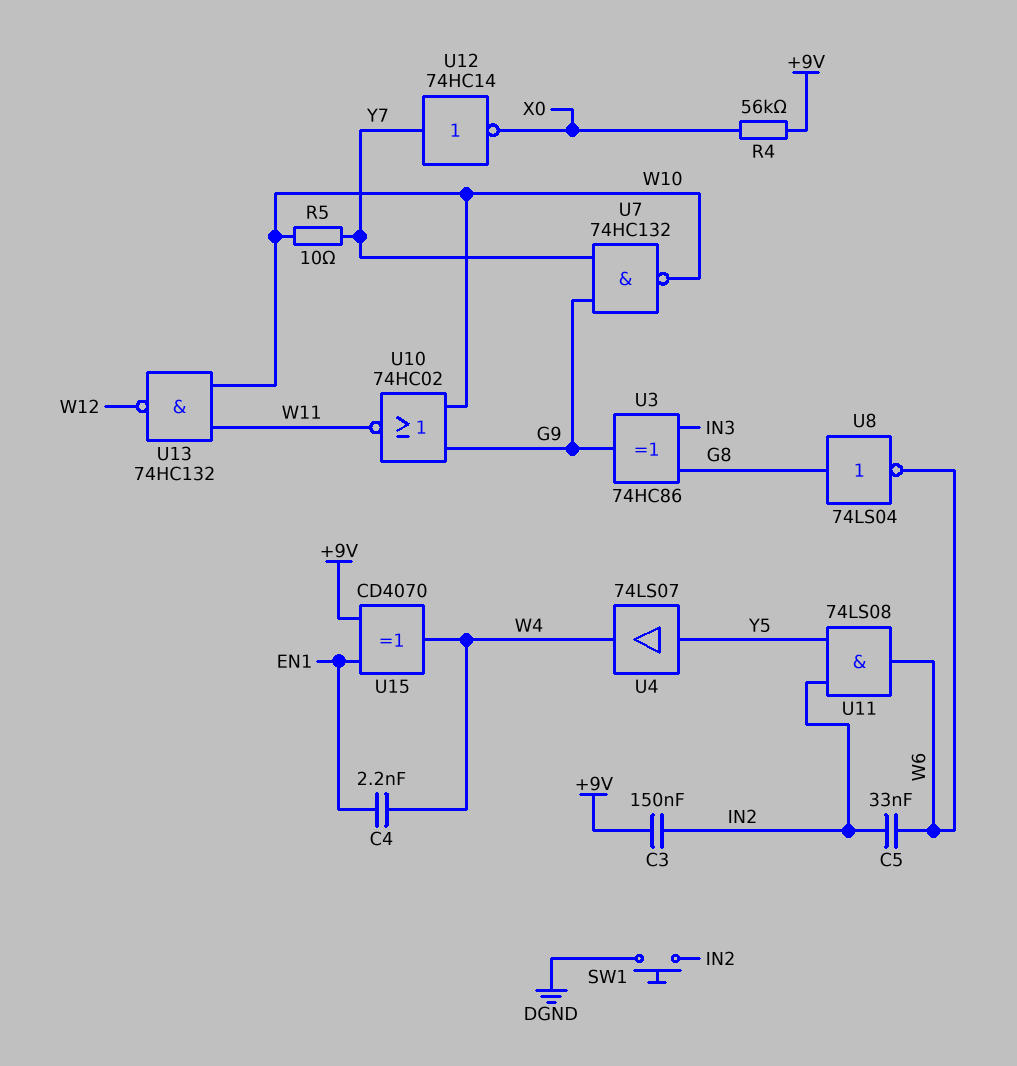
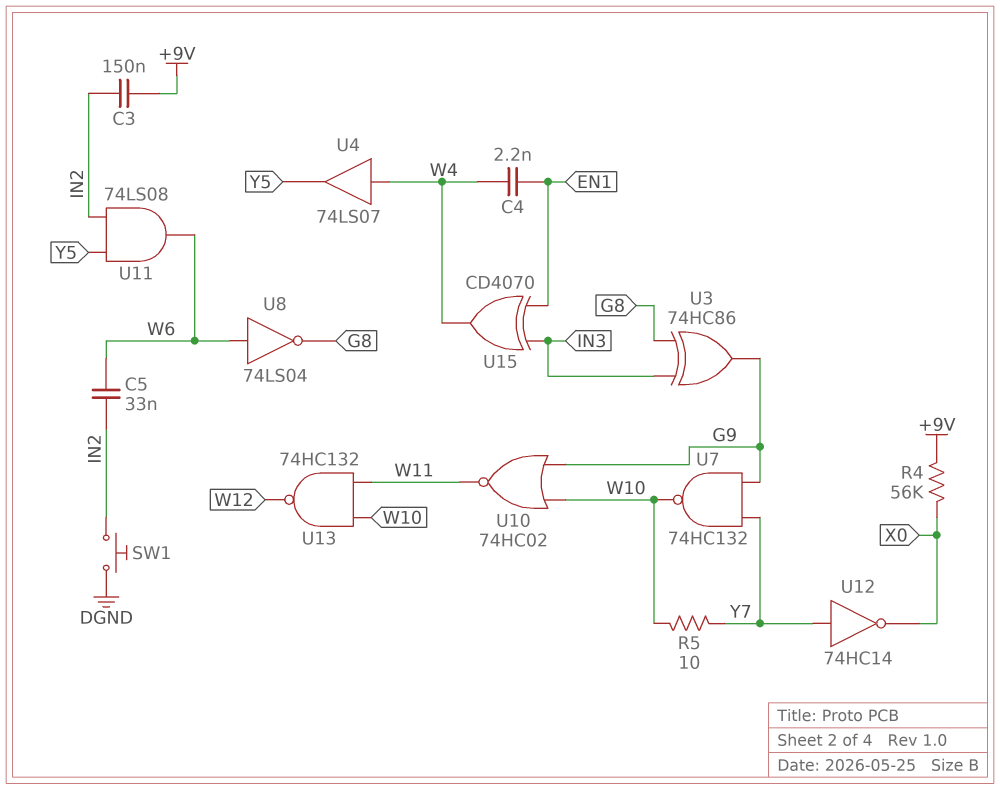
U4: buffer 74LS07 (in Y5, out W4) -> buffer 74LS07 (in W4, out Y5)
U8: NOT 74LS04 (in G8, out W6) -> NOT 74LS04 (in W6, out G8)
U15: XOR CD4070 (in +9V, in EN1, out W4) -> XOR CD4070 (in EN1, in IN3, out W4)

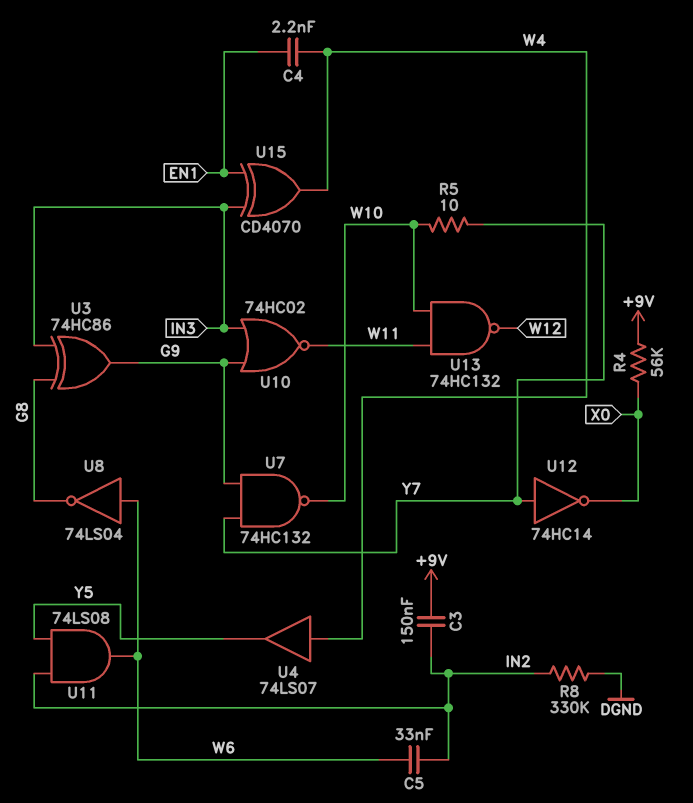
R8: none -> 330k (DGND, IN2)
SW1: button (DGND, IN2) -> none
U10: NOR 74HC02 (in G9, in W10, out W11) -> NOR 74HC02 (in G9, in IN3, out W11)

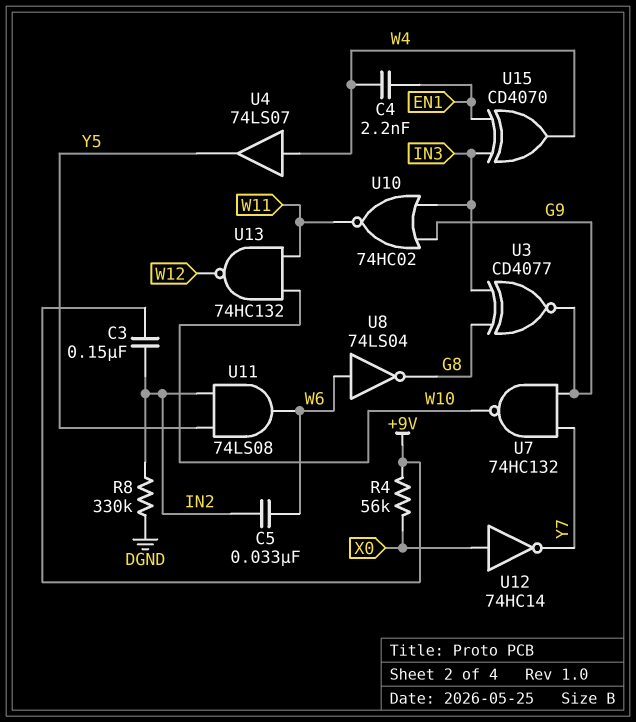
R5: 10 (W10, Y7) -> none
U3: XOR 74HC86 (in G8, in IN3, out G9) -> XNOR CD4077 (in G8, in IN3, out G9)
U12: NOT 74HC14 (in Y7, out X0) -> NOT 74HC14 (in X0, out Y7)

